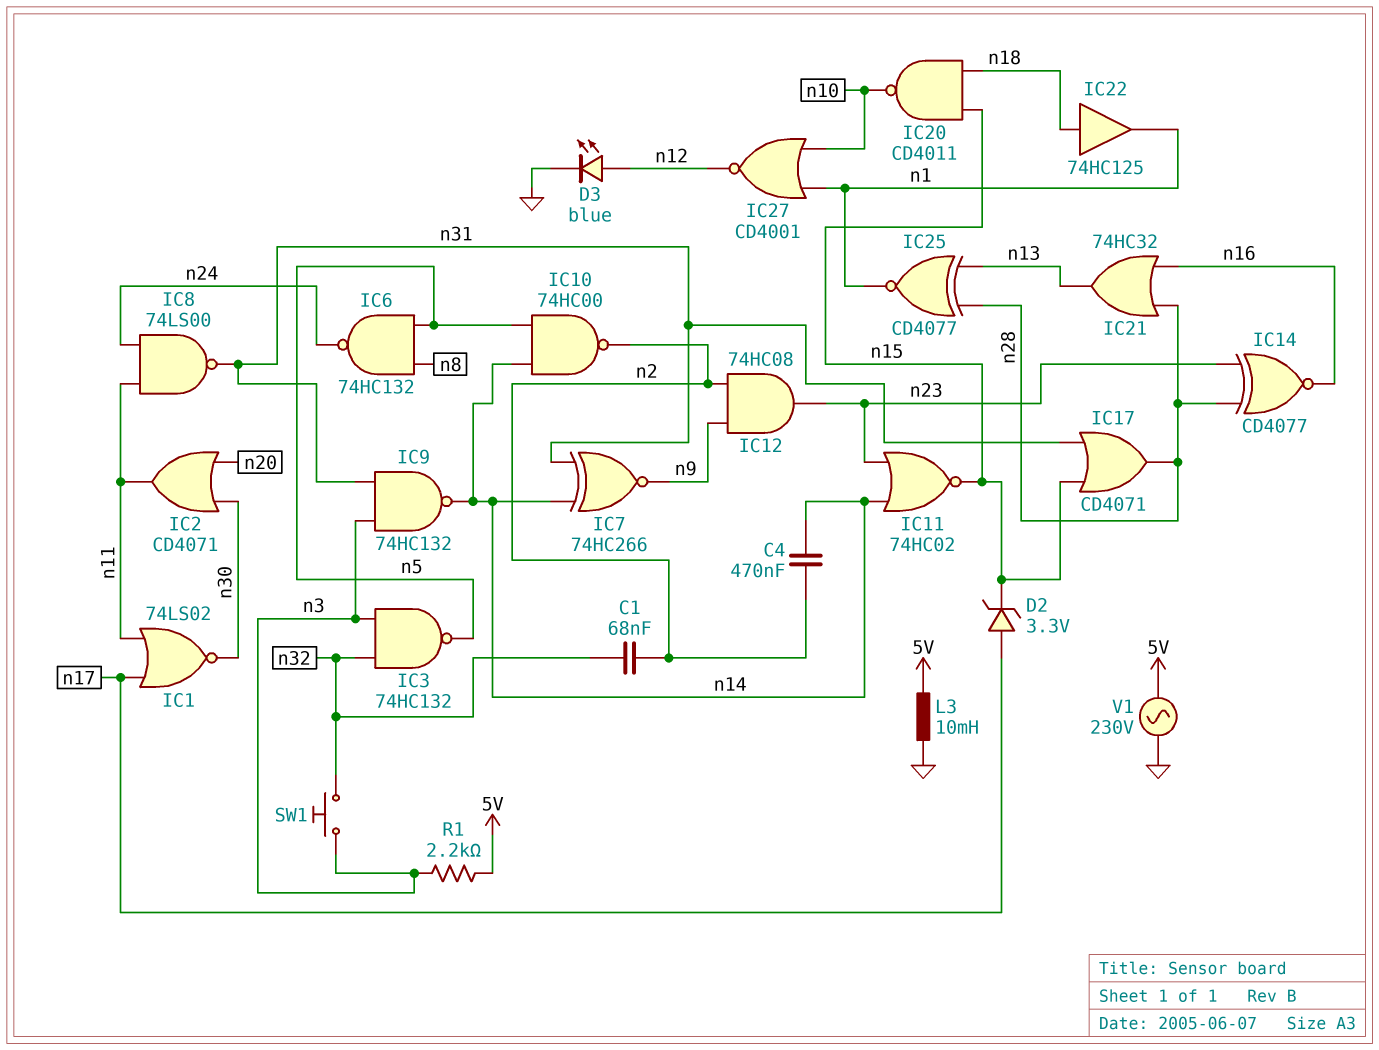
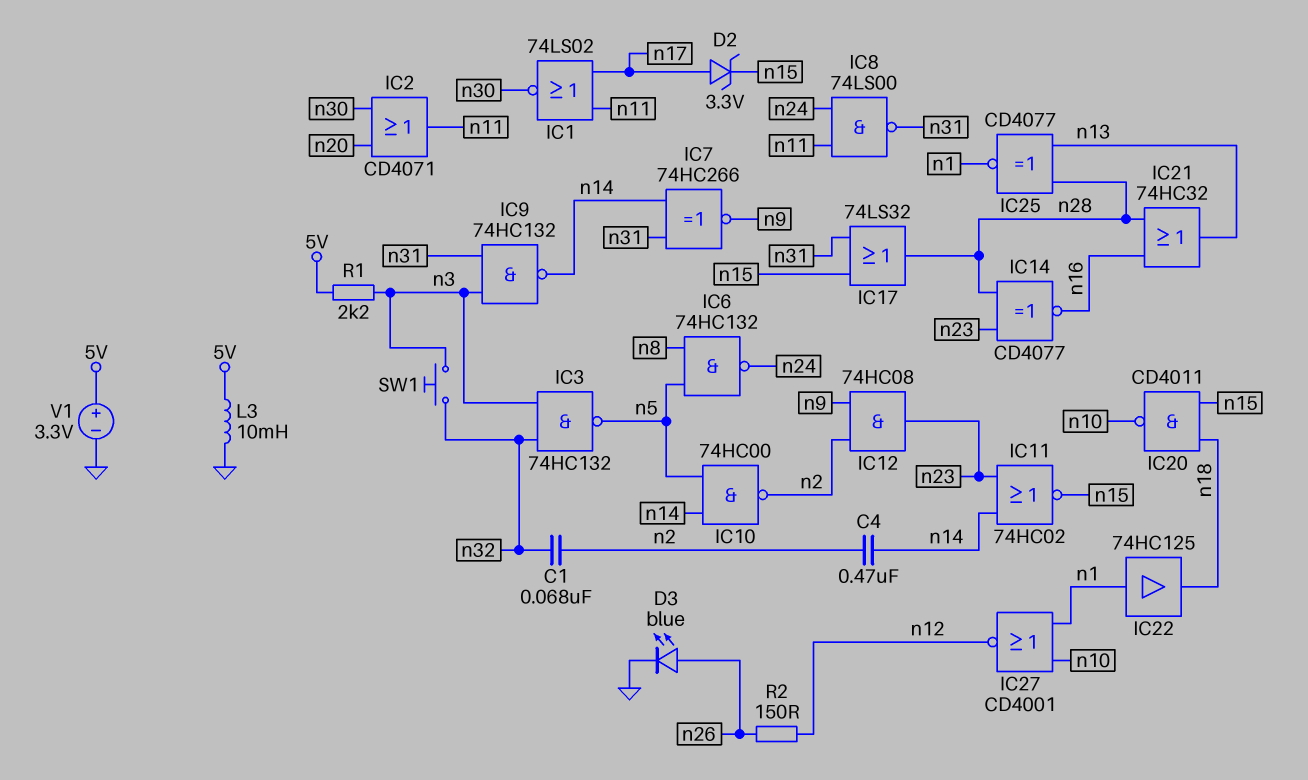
D3: LED blue (A n12, K GND) -> LED blue (A n26, K GND)
IC17: OR CD4071 (in n15, in n31, out n28) -> OR 74LS32 (in n15, in n31, out n28)
IC22: buffer 74HC125 (in n18, out n1) -> buffer 74HC125 (in n1, out n18)
R2: none -> 150 (n12, n26)
V1: AC 230V (5V, GND) -> 3.3V (plus 5V, minus GND)

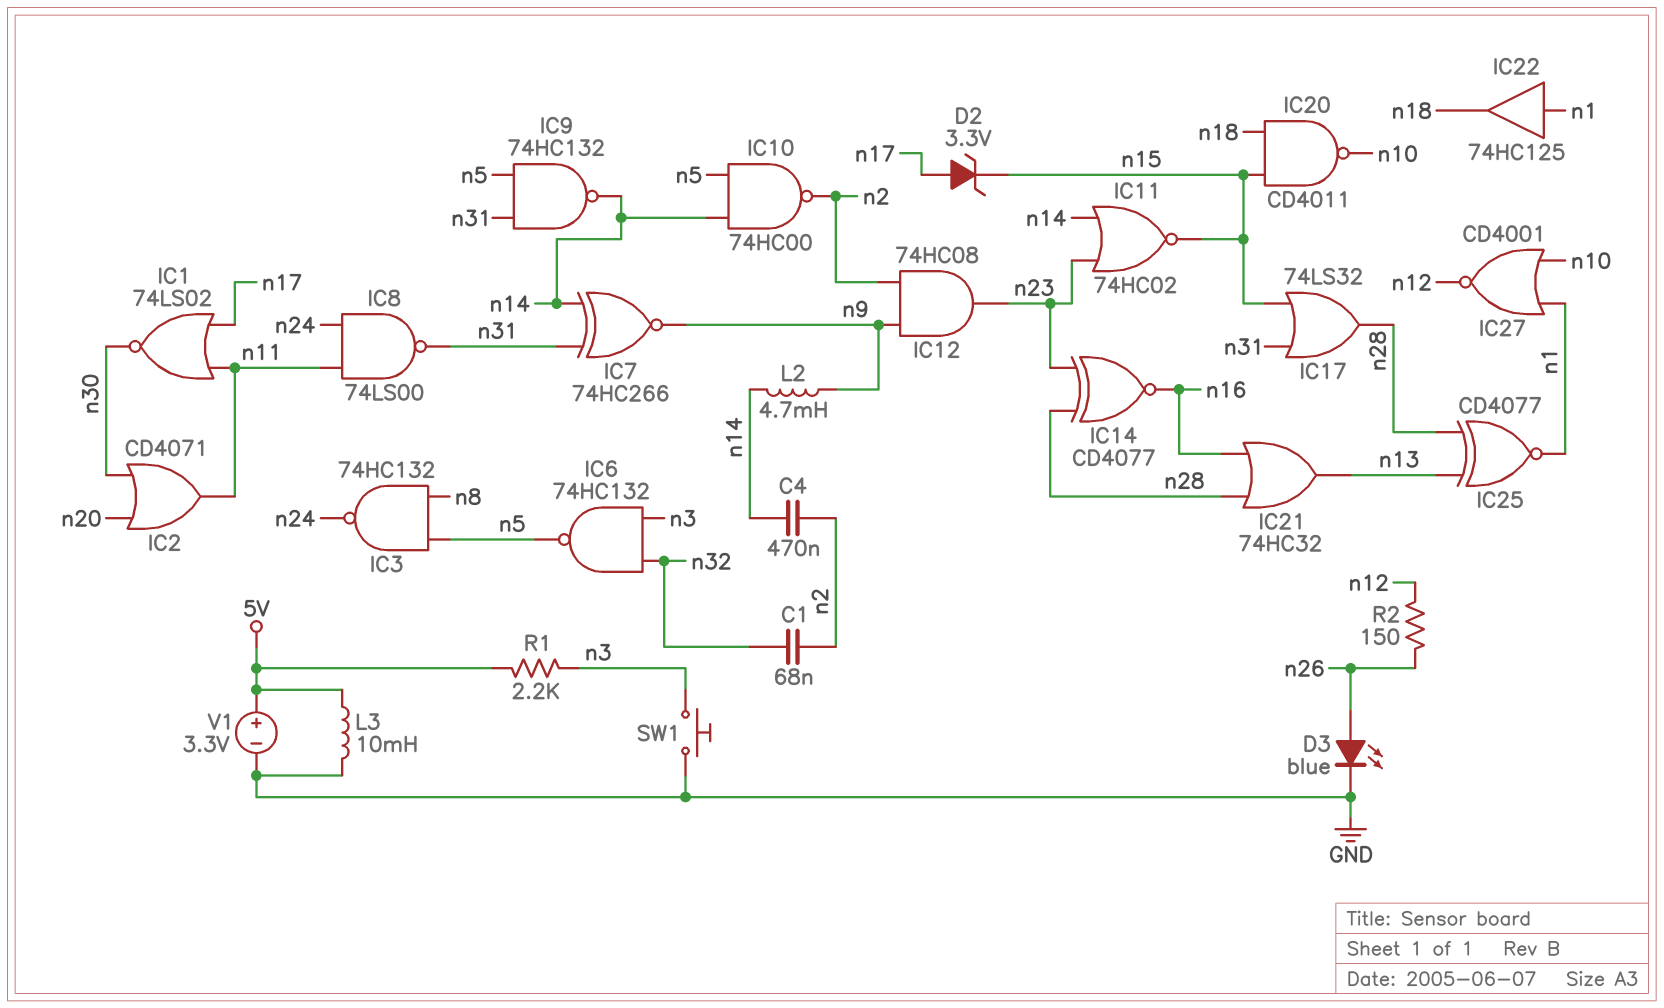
IC3: NAND 74HC132 (in n3, in n32, out n5) -> NAND 74HC132 (in n5, in n8, out n24)
IC6: NAND 74HC132 (in n5, in n8, out n24) -> NAND 74HC132 (in n3, in n32, out n5)
IC9: NAND 74HC132 (in n3, in n31, out n14) -> NAND 74HC132 (in n5, in n31, out n14)
L2: none -> 4.7mH (n9, n14)
SW1: button (n3, n32) -> button (GND, n3)

